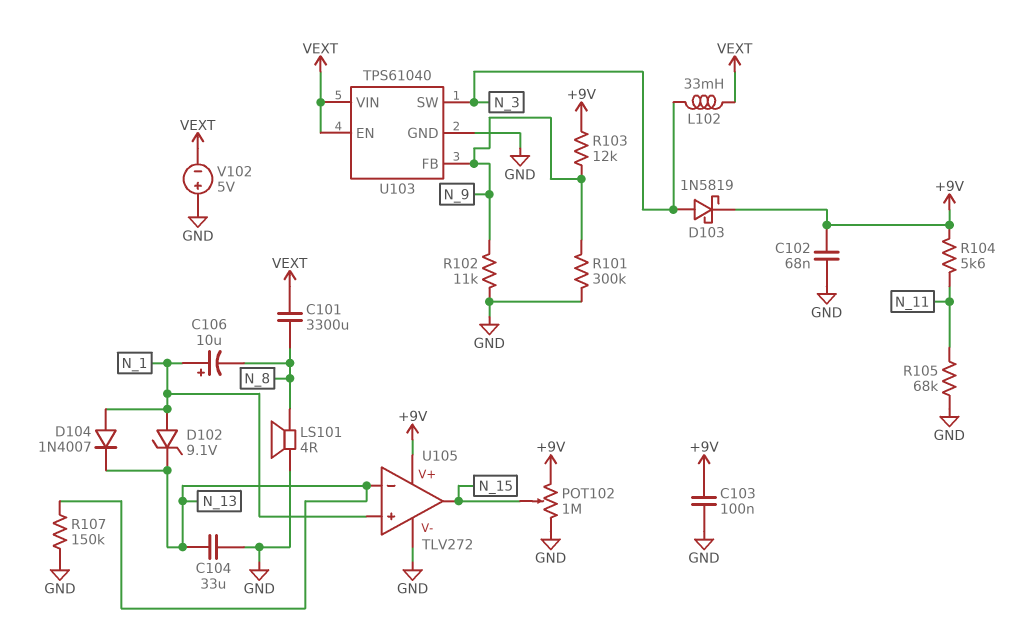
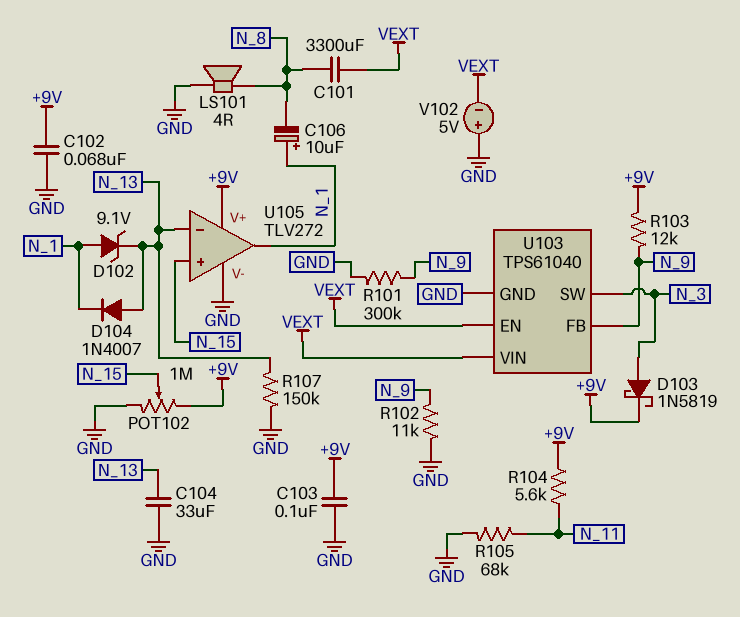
D104: diode 1N4007 (A N_1, K N_13) -> diode 1N4007 (A N_13, K N_1)
L102: 33mH (N_3, VEXT) -> none
U105 pin in+: N_1 -> N_15
U105 pin out: N_15 -> N_1

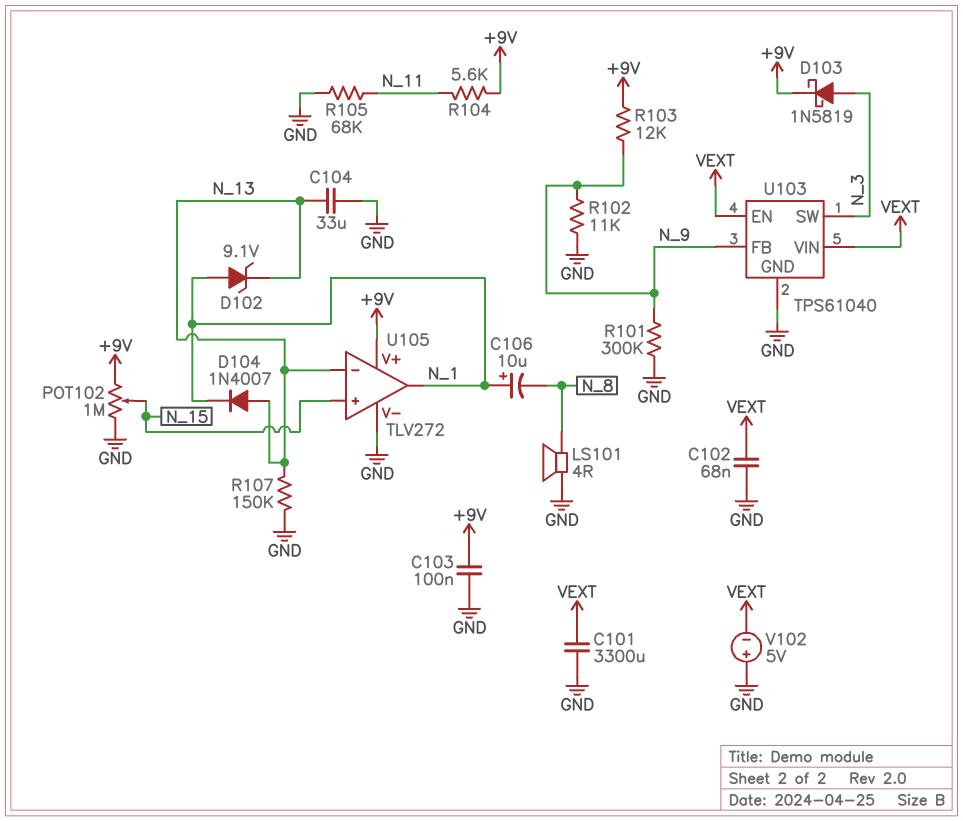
C101: 3300uF (N_8, VEXT) -> 3300uF (GND, VEXT)
C102: 68nF (+9V, GND) -> 68nF (GND, VEXT)

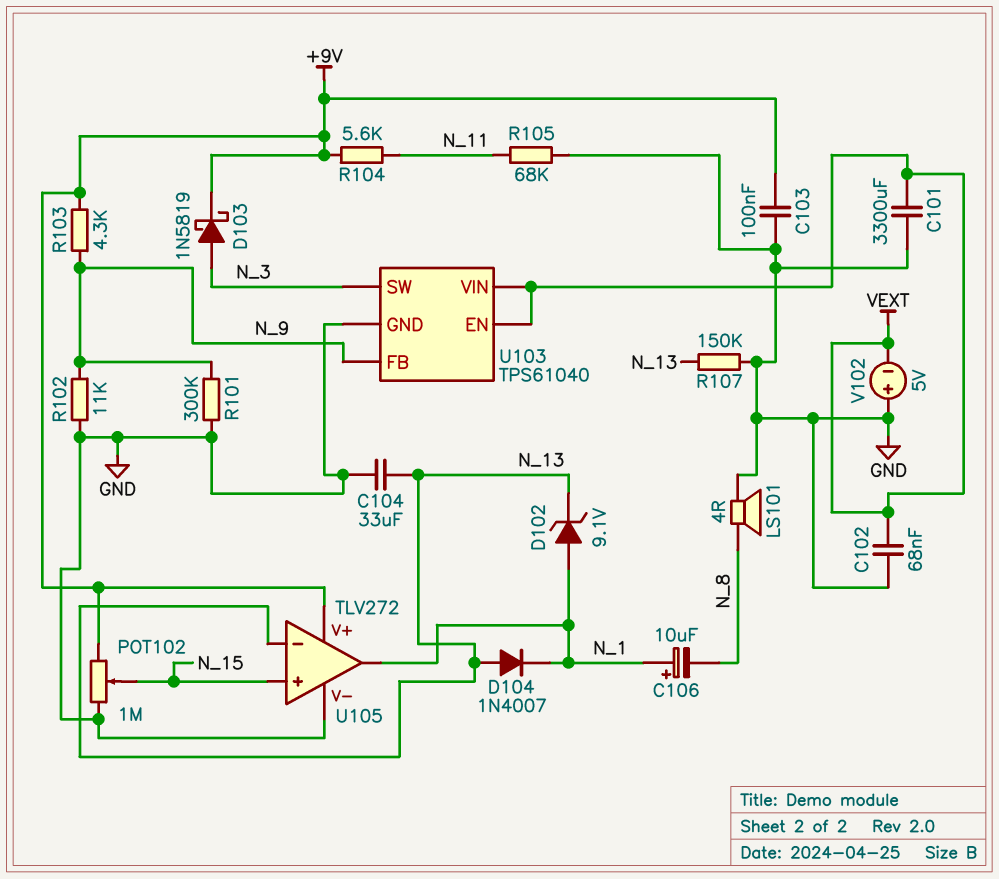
R103: 12k (+9V, N_9) -> 4.3k (+9V, N_9)

